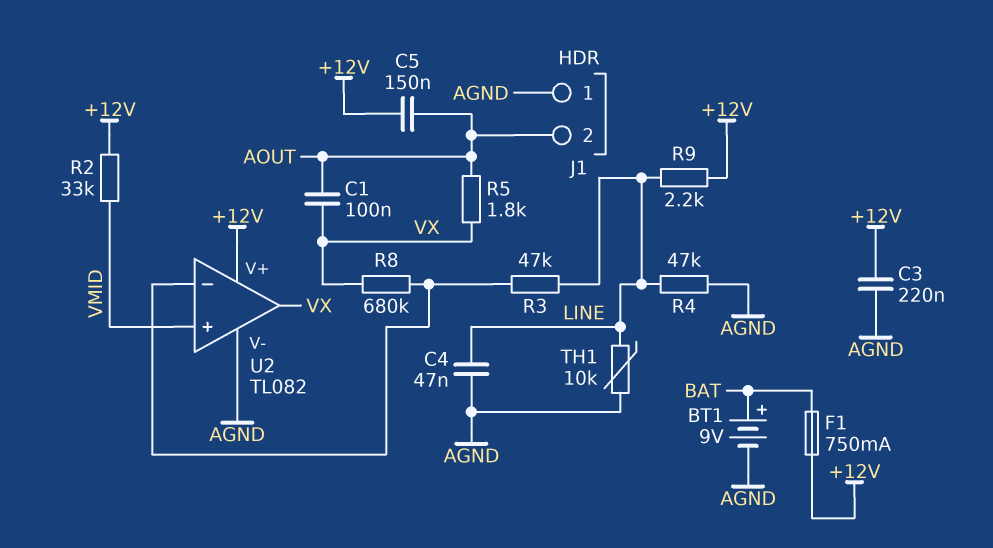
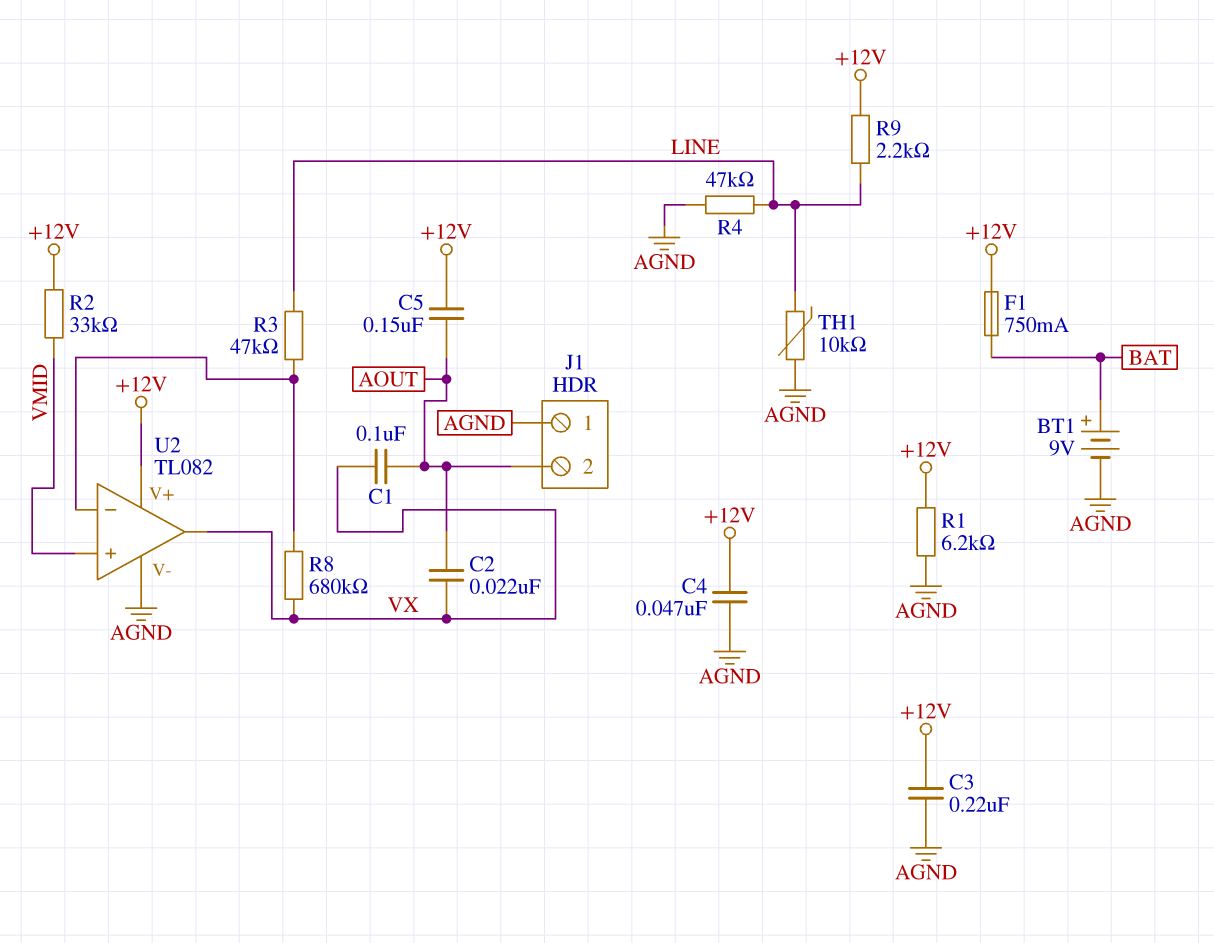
C2: none -> 22nF (AOUT, VX)
C4: 47nF (AGND, LINE) -> 47nF (+12V, AGND)
R1: none -> 6.2k (+12V, AGND)
R5: 1.8k (AOUT, VX) -> none

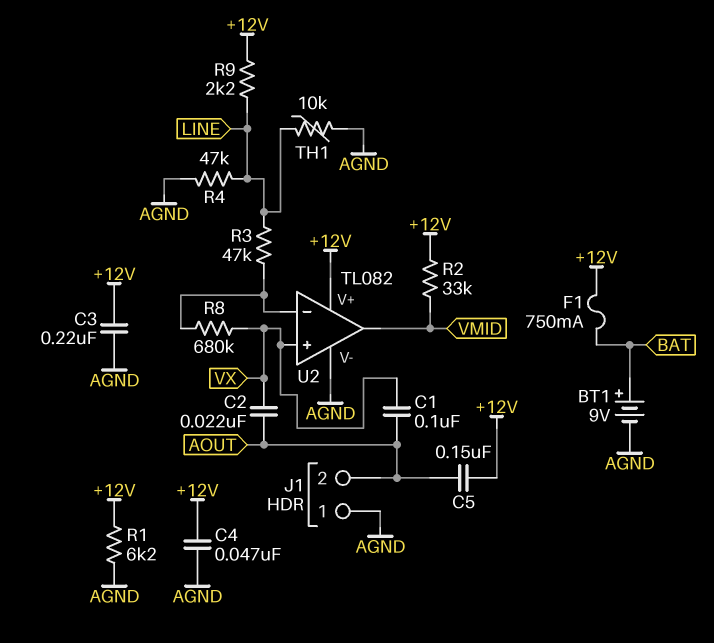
U2 pin in+: VMID -> VX
U2 pin out: VX -> VMID

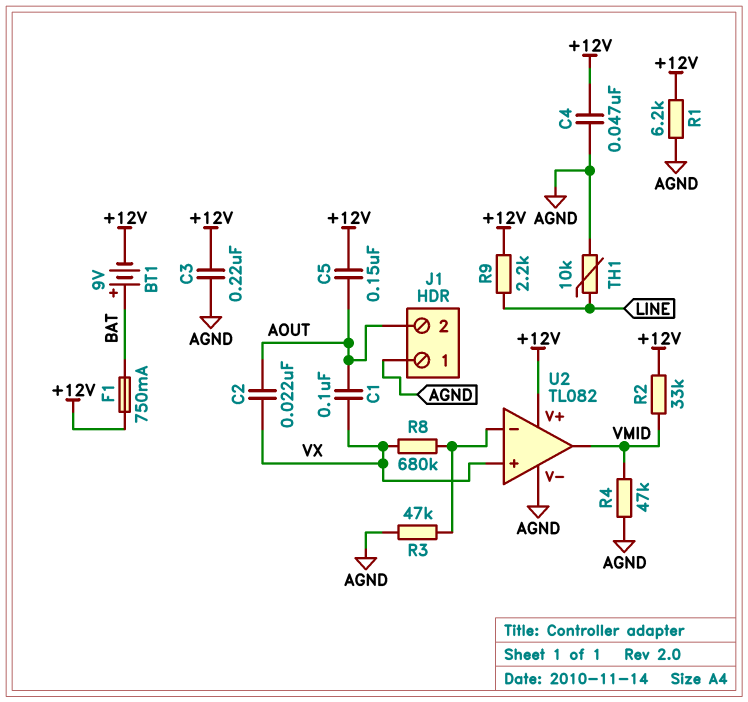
BT1: 9V (plus BAT, minus AGND) -> 9V (plus BAT, minus +12V)
R3: 47k (LINE, U2/in-) -> 47k (AGND, U2/in-)
R4: 47k (AGND, LINE) -> 47k (AGND, VMID)

